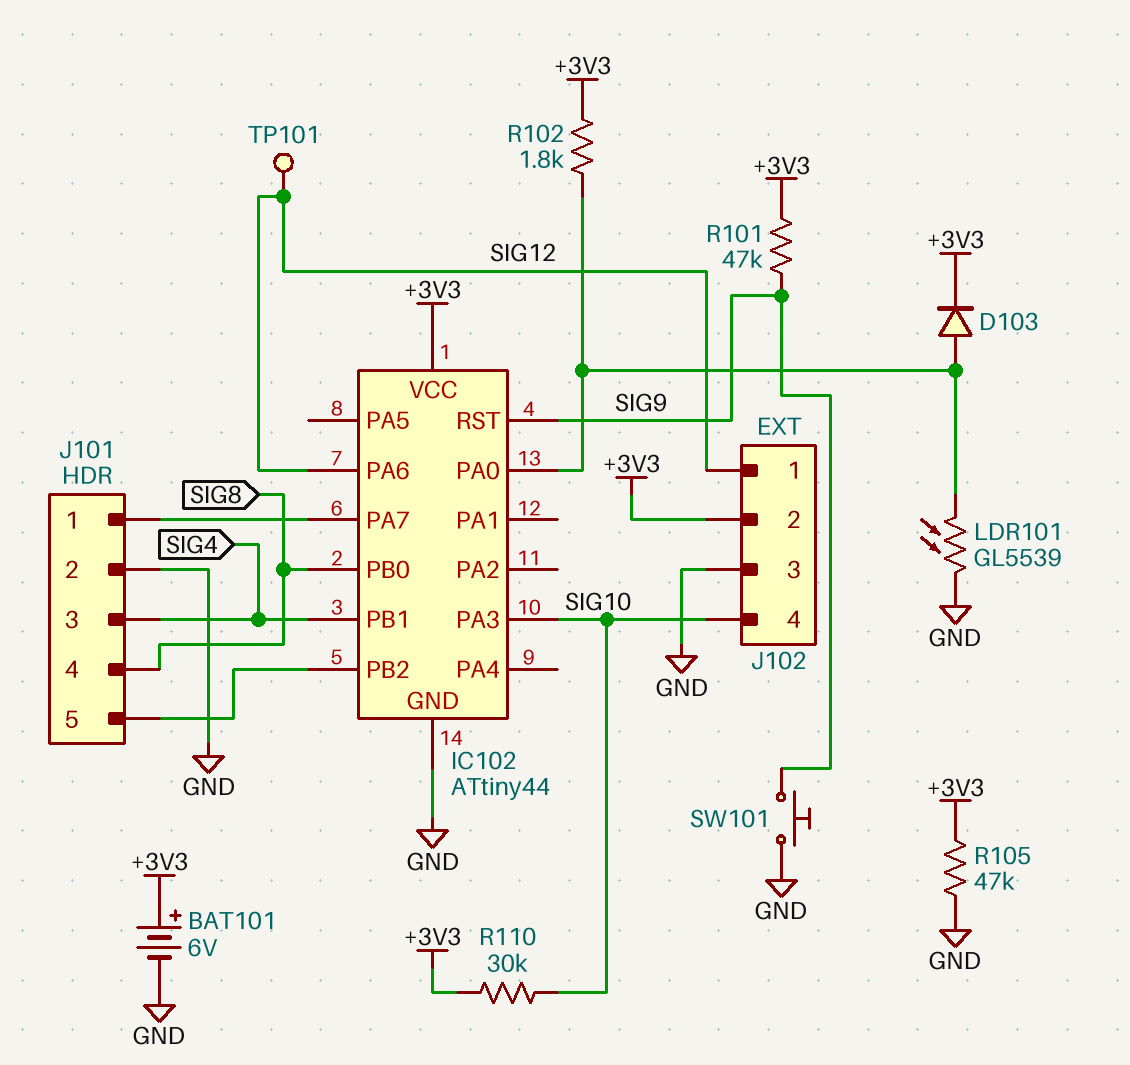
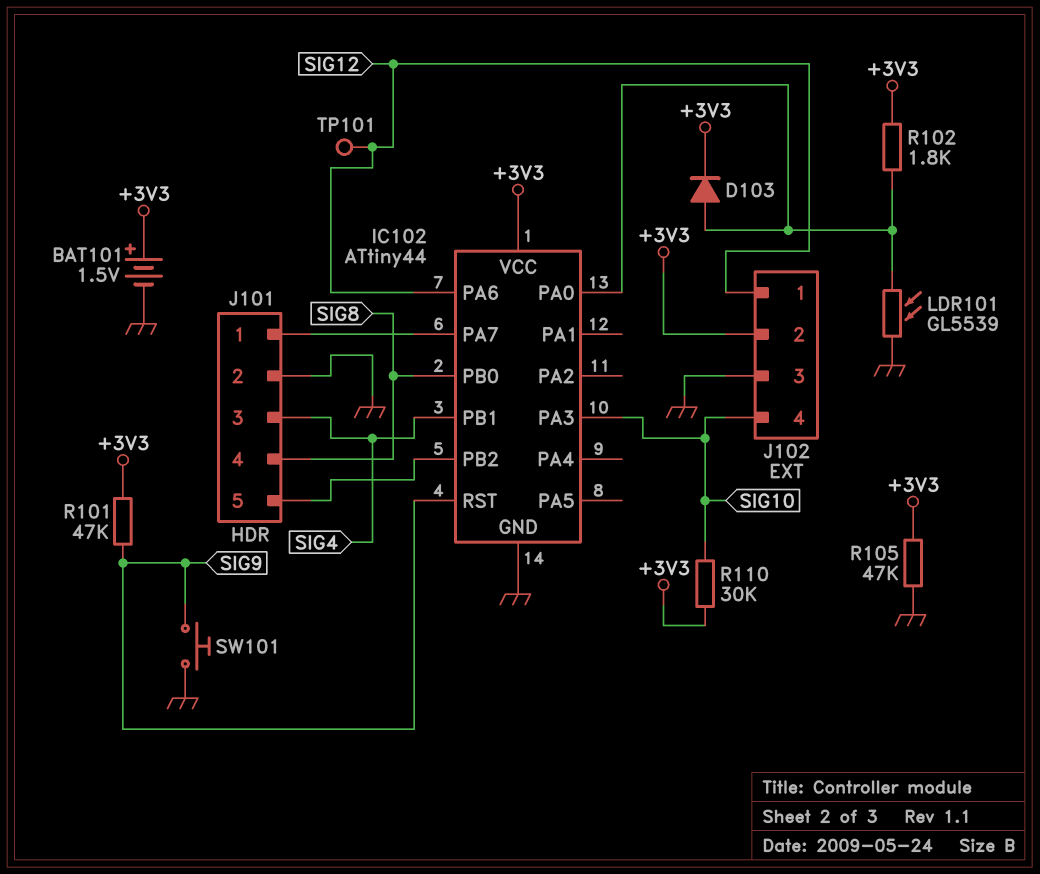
BAT101: 6V (plus +3V3, minus GND) -> 1.5V (plus +3V3, minus GND)

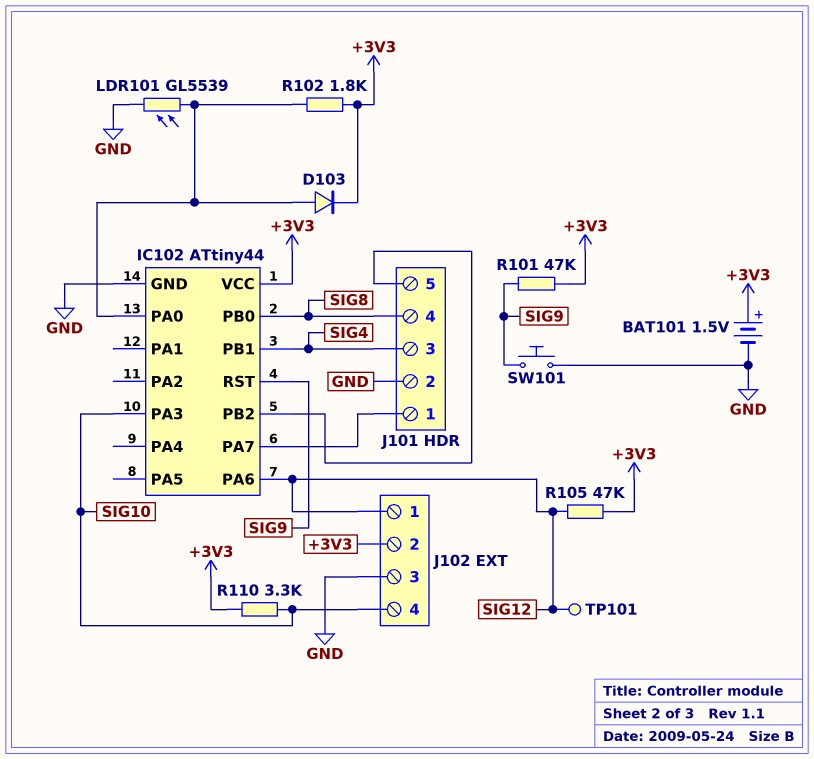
R105: 47k (+3V3, GND) -> 47k (+3V3, SIG12)
R110: 30k (+3V3, SIG10) -> 3.3k (+3V3, SIG10)

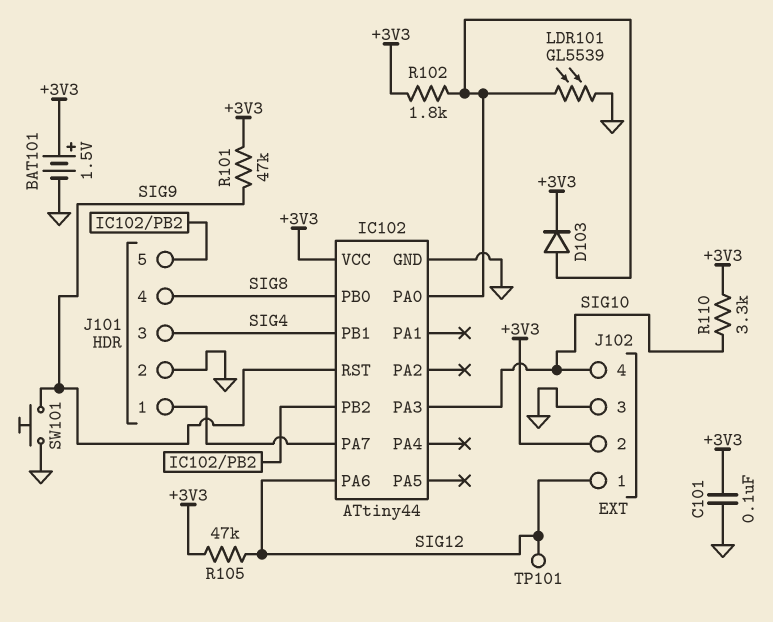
C101: none -> 100nF (+3V3, GND)

